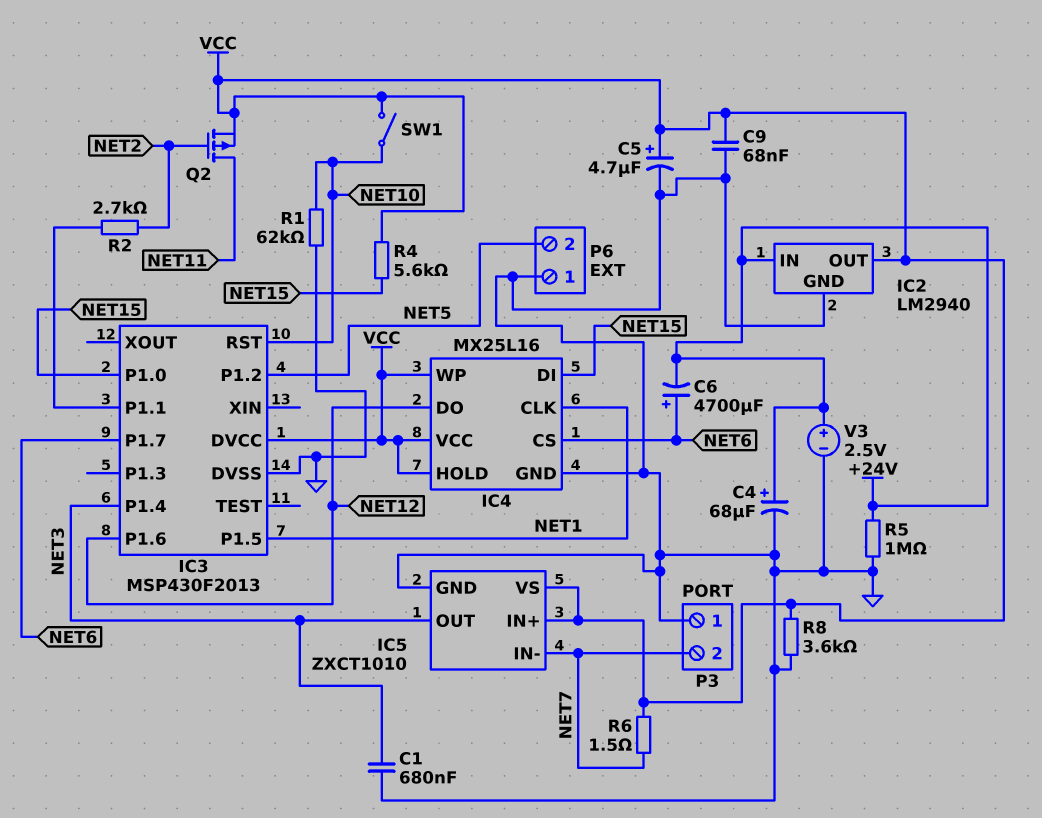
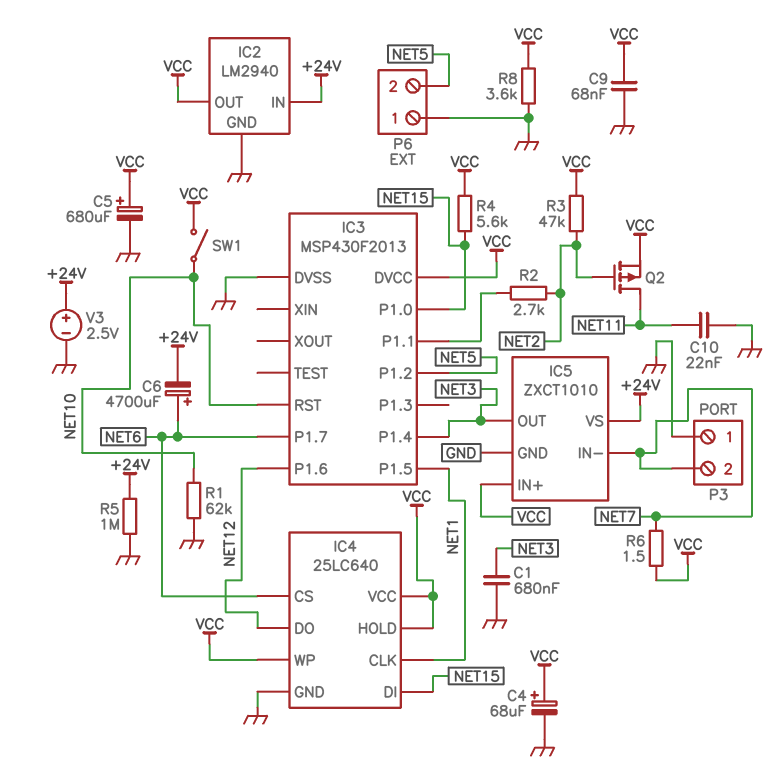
C4: 68uF (plus +24V, minus GND) -> 68uF (plus VCC, minus GND)
C5: 4.7uF (plus VCC, minus GND) -> 680uF (plus VCC, minus GND)
C10: none -> 22nF (GND, NET11)
IC4: MX25L16 -> 25LC640
IC5 pin VS: VCC -> +24V
R3: none -> 47k (NET2, VCC)

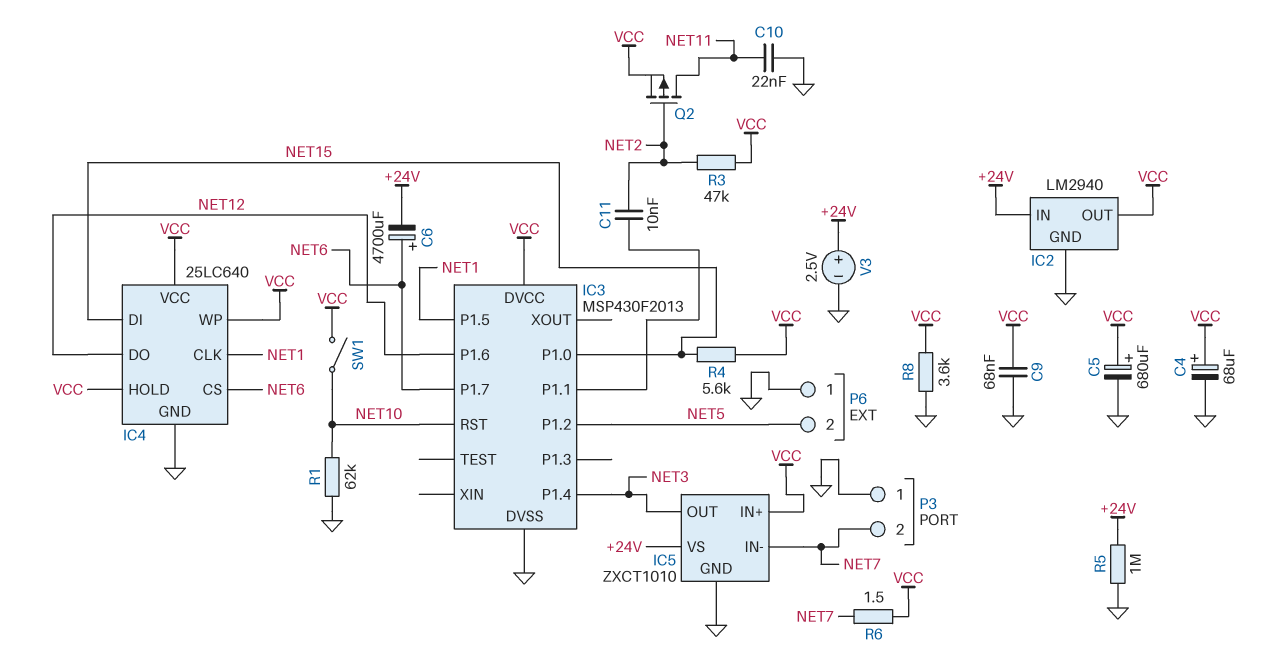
C1: 680nF (GND, NET3) -> none
C11: none -> 10nF (IC3/P1.1, NET2)
R2: 2.7k (IC3/P1.1, NET2) -> none

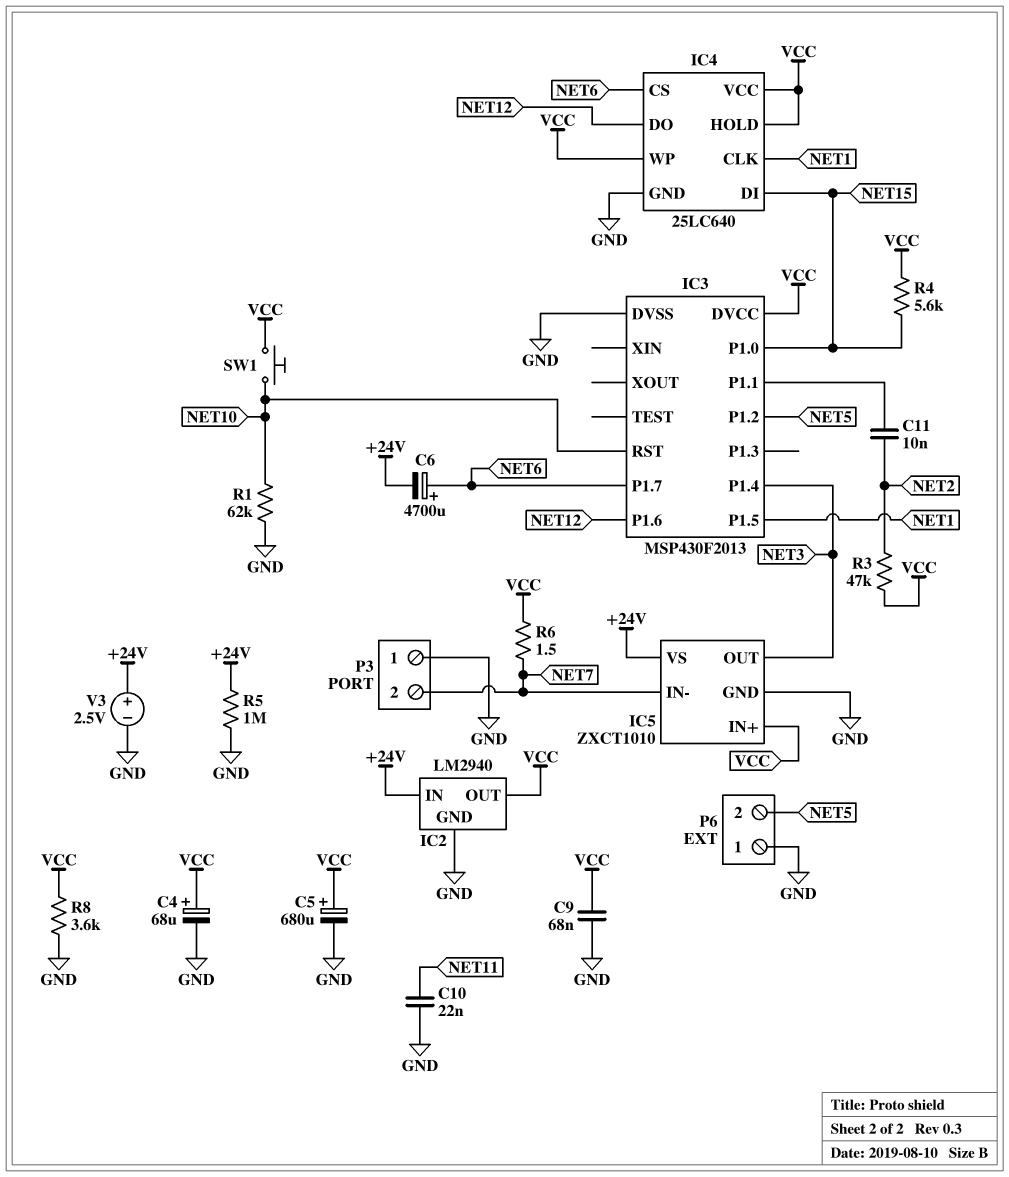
Q2: PMOS (G NET2, D NET11, S VCC) -> none
SW1: switch (NET10, VCC) -> button (NET10, VCC)

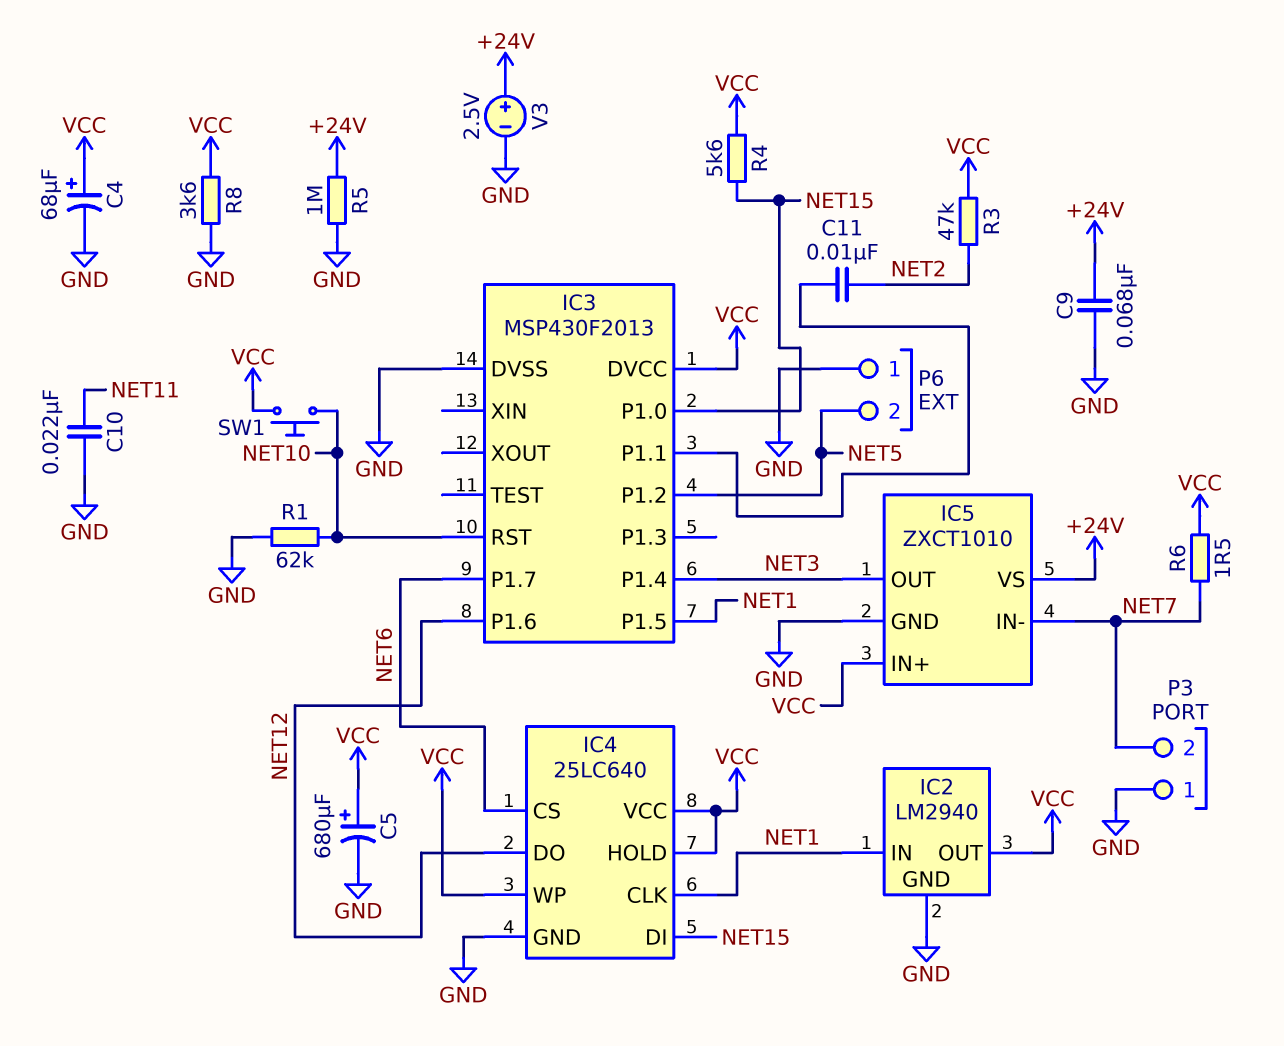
C6: 4700uF (plus NET6, minus +24V) -> none
C9: 68nF (GND, VCC) -> 68nF (+24V, GND)
IC2 pin IN: +24V -> NET1

